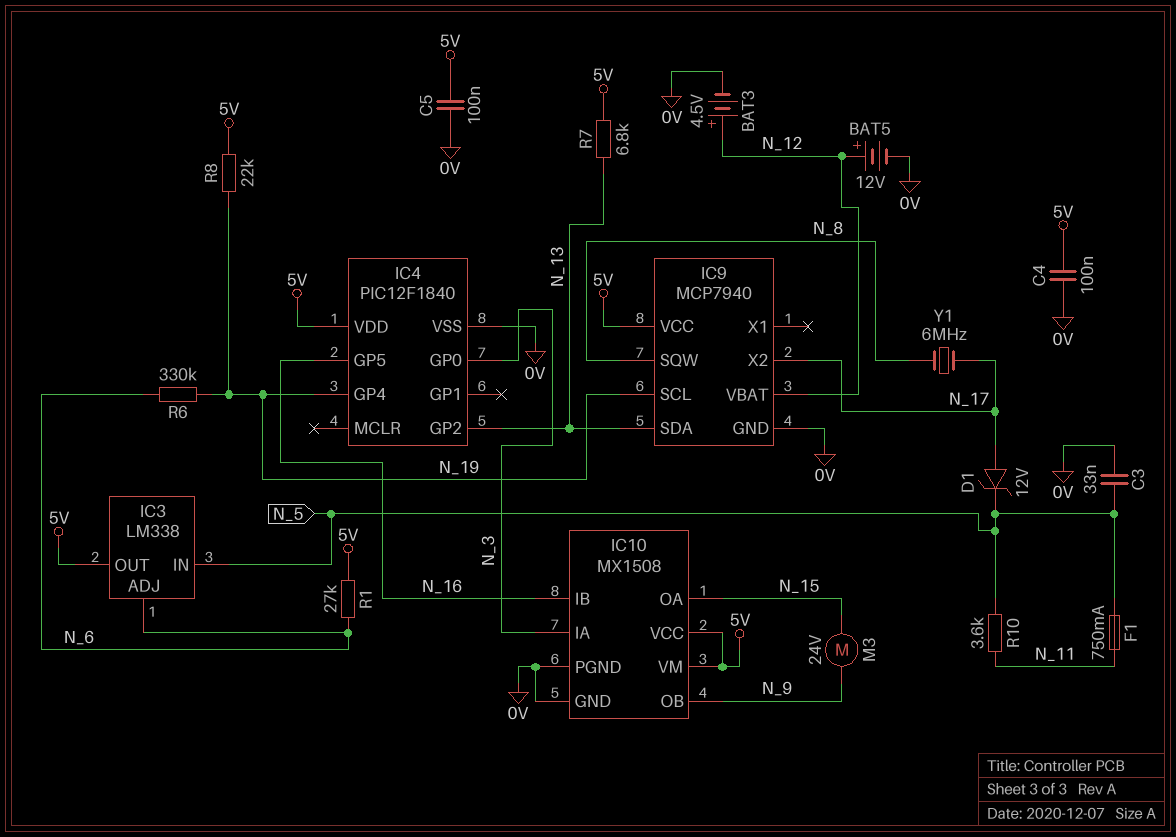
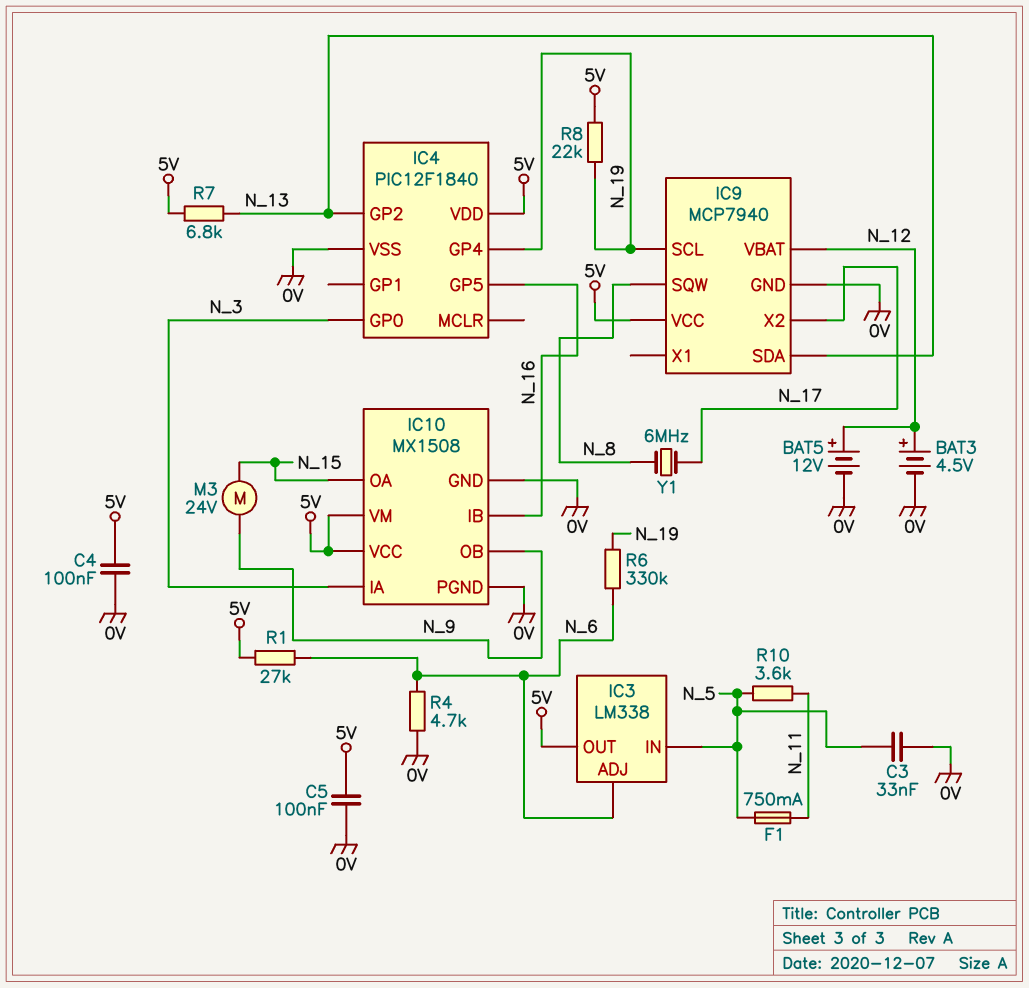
D1: zener 12V (A N_17, K N_5) -> none
R4: none -> 4.7k (0V, N_6)

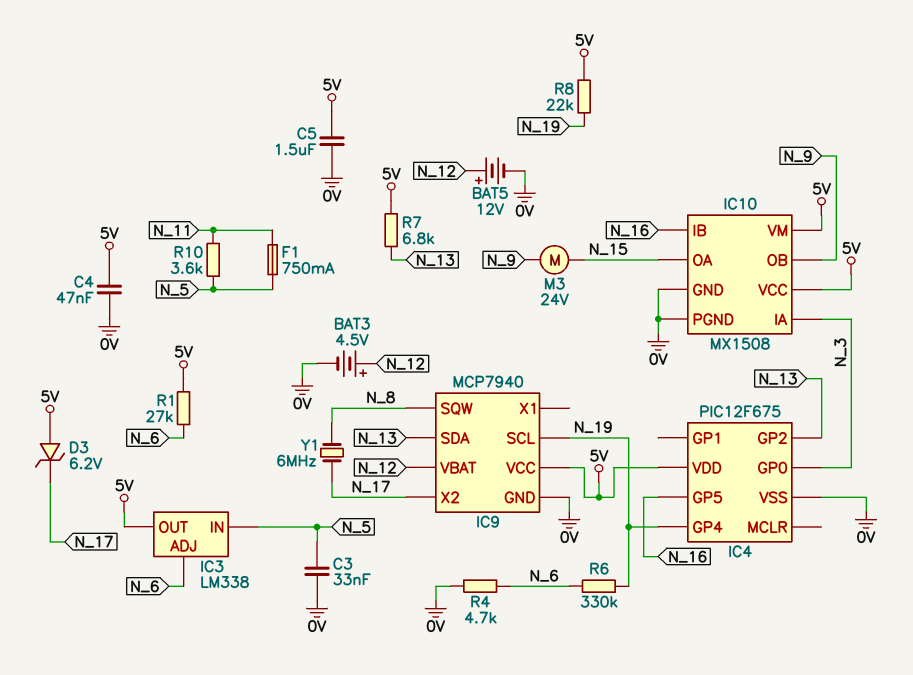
C4: 100nF (0V, 5V) -> 47nF (0V, 5V)
C5: 100nF (0V, 5V) -> 1.5uF (0V, 5V)
D3: none -> zener 6.2V (A 5V, K N_17)
IC4: PIC12F1840 -> PIC12F675

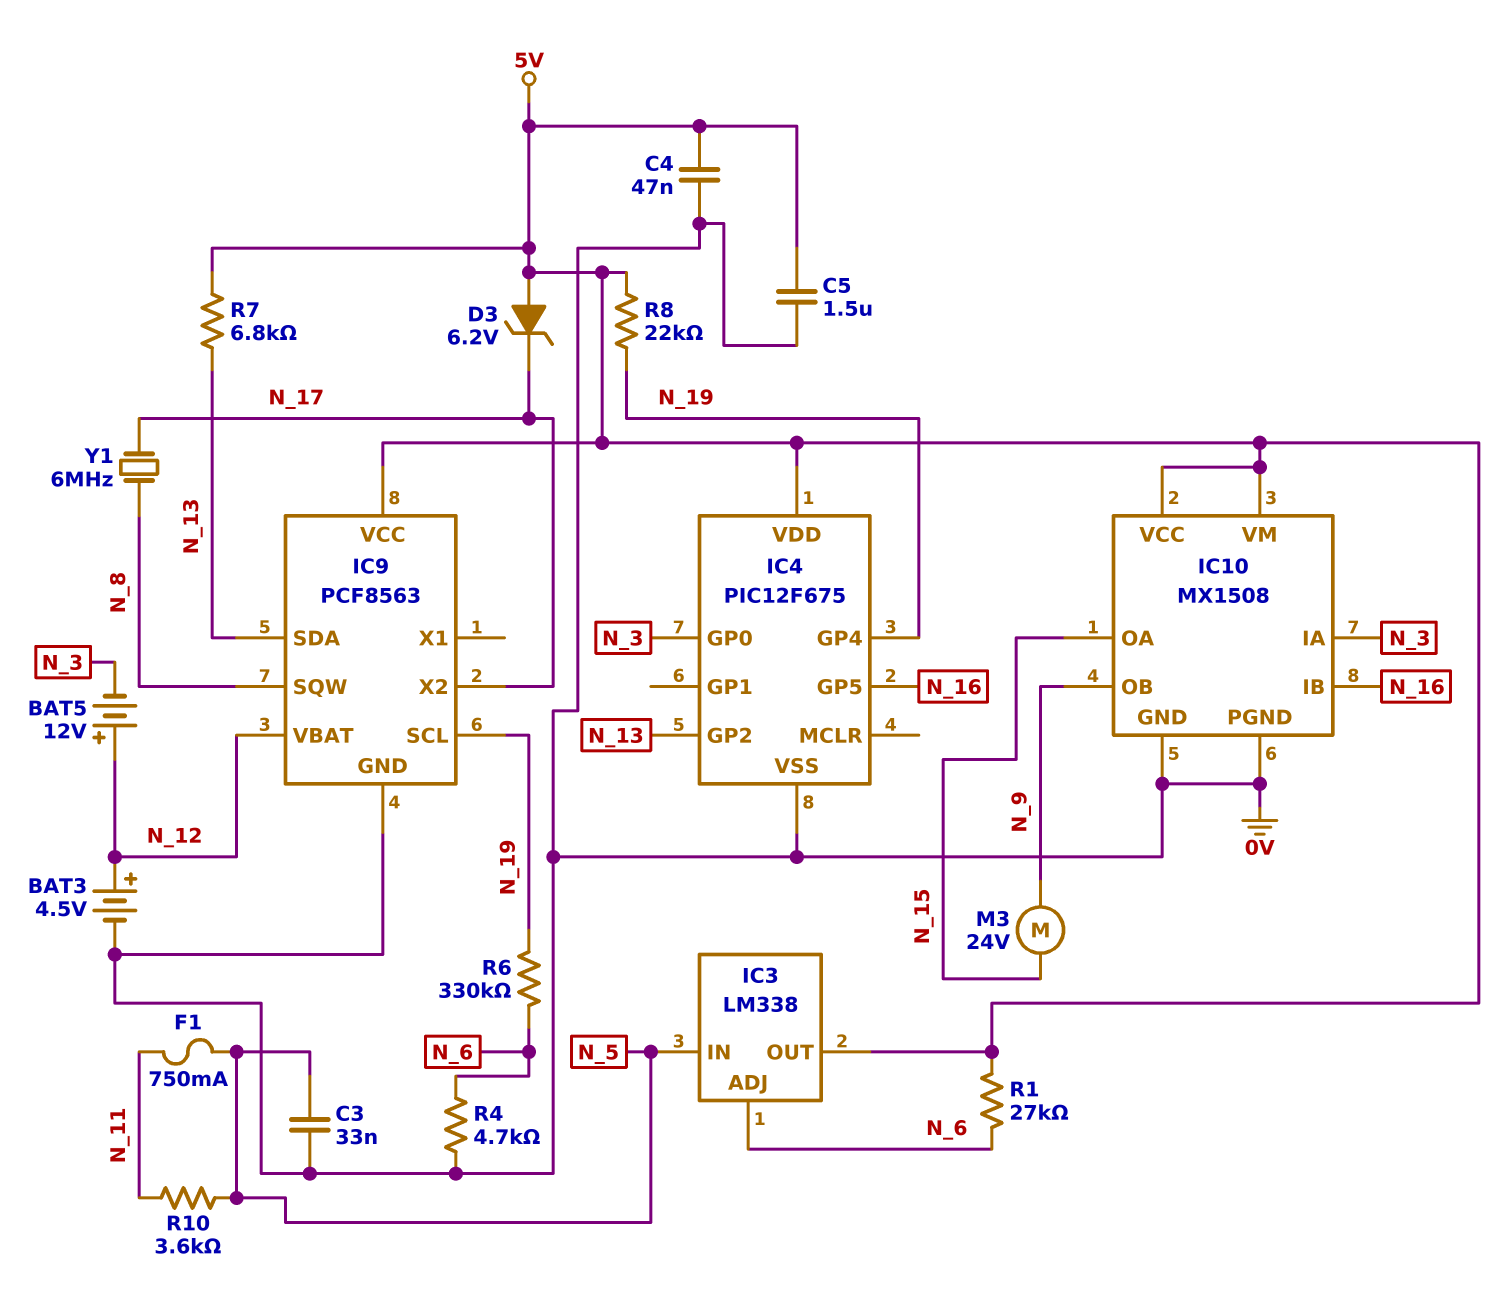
BAT5: 12V (plus N_12, minus 0V) -> 12V (plus N_12, minus N_3)
IC9: MCP7940 -> PCF8563

